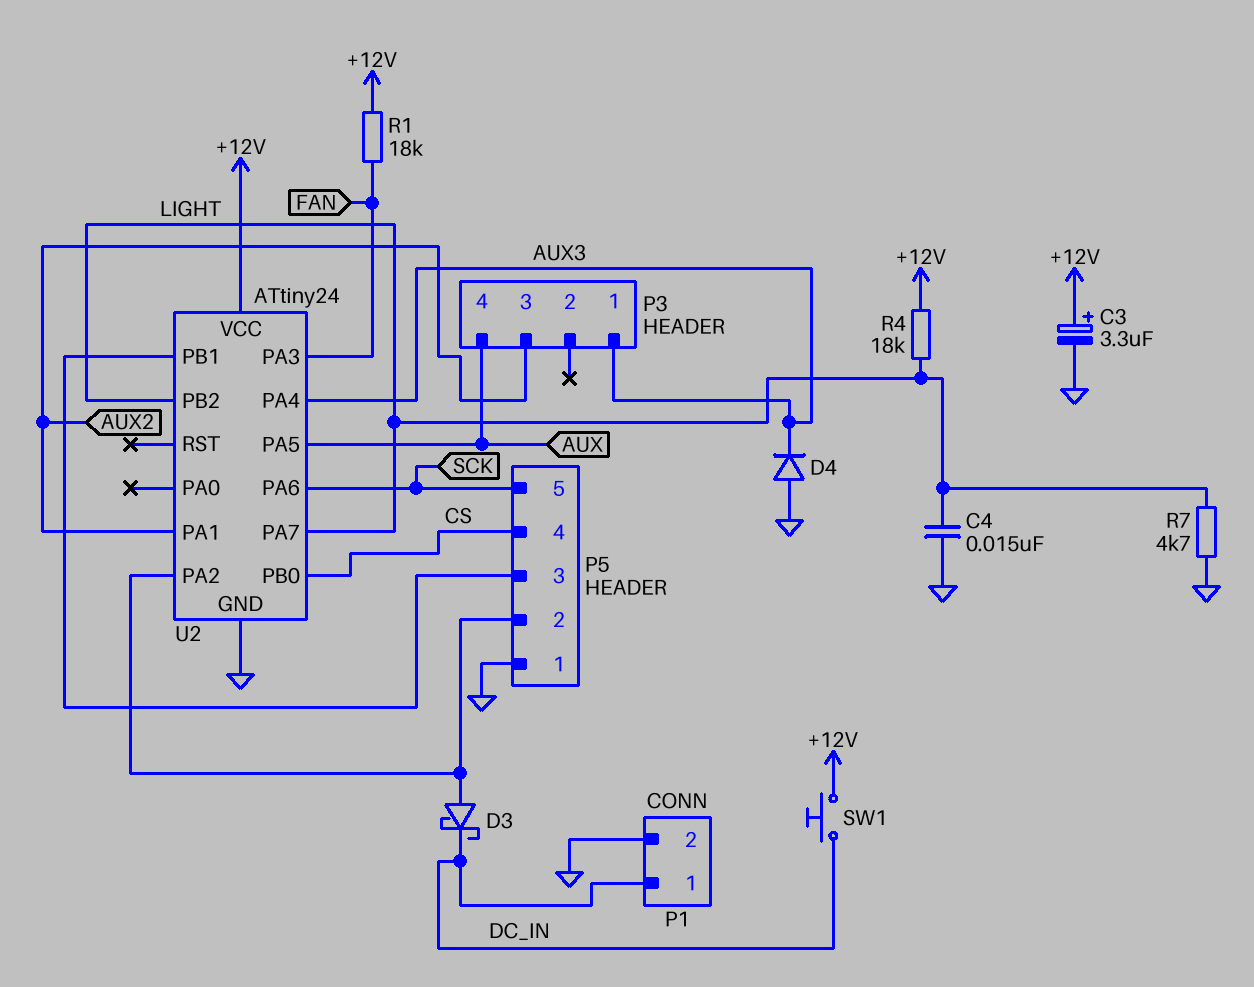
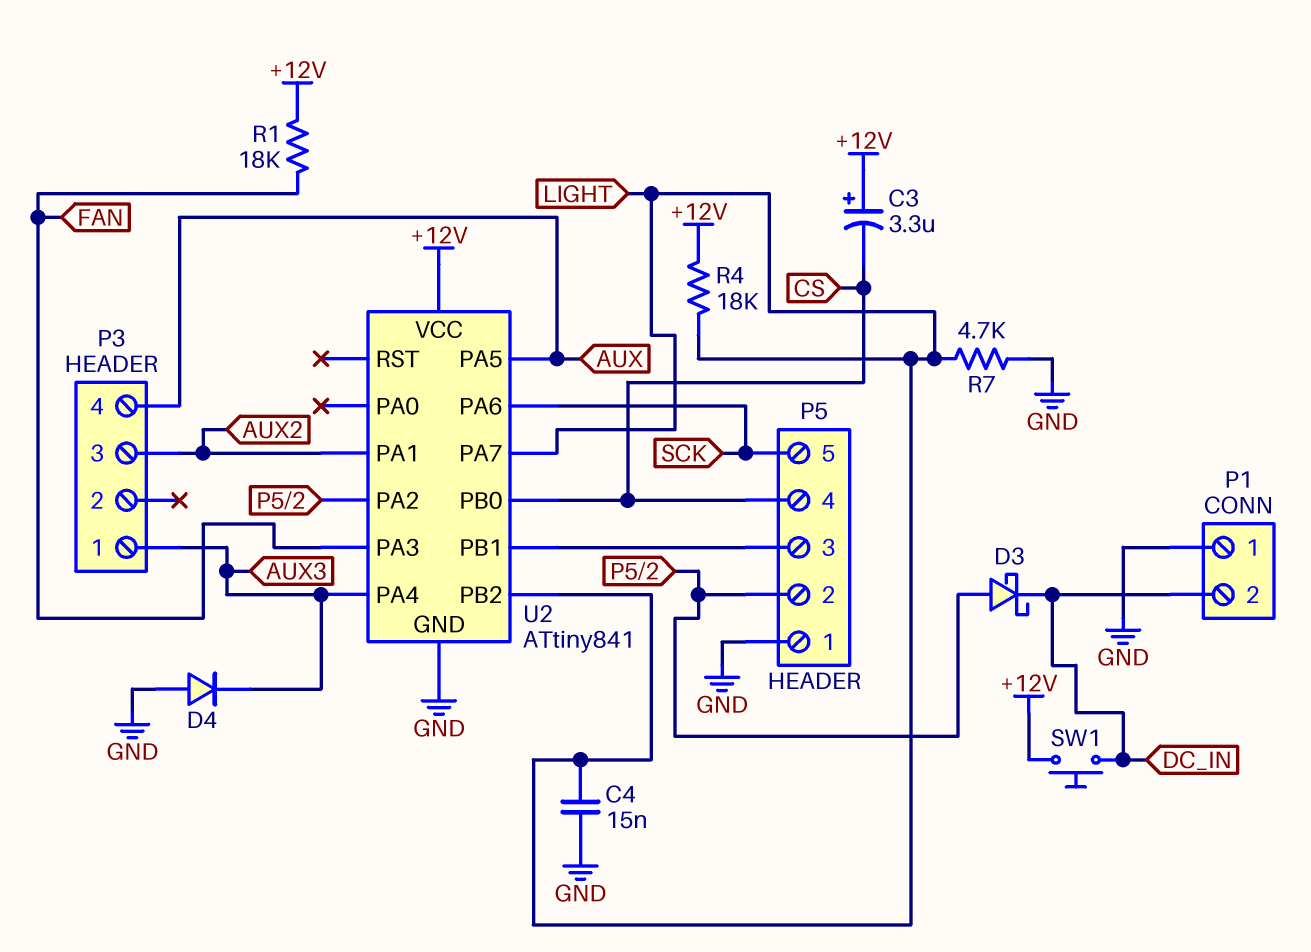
C3: 3.3uF (plus +12V, minus GND) -> 3.3uF (plus +12V, minus CS)
P1 pin 1: DC_IN -> GND
P1 pin 2: GND -> DC_IN
U2: ATtiny24 -> ATtiny841

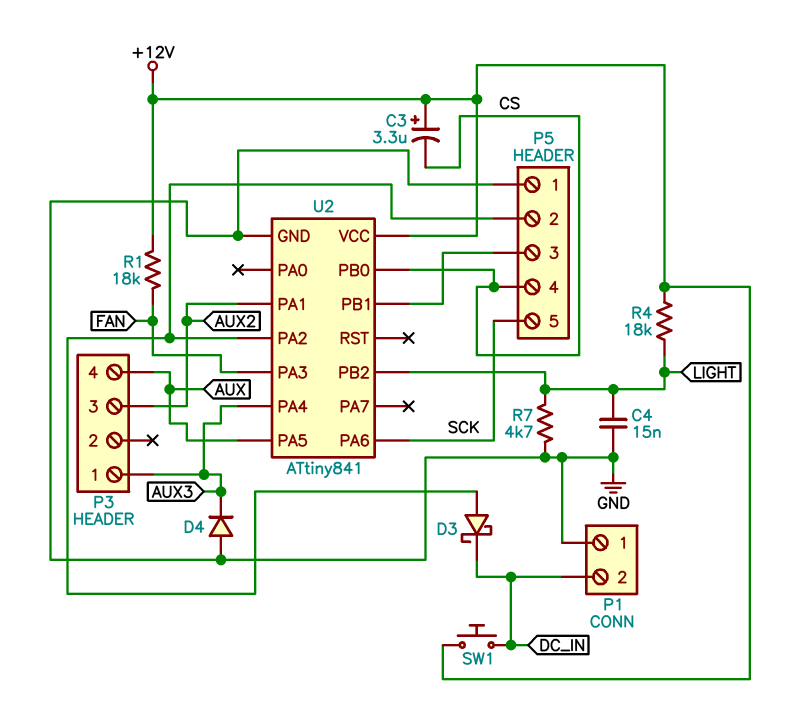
U2 pin PA7: LIGHT -> none

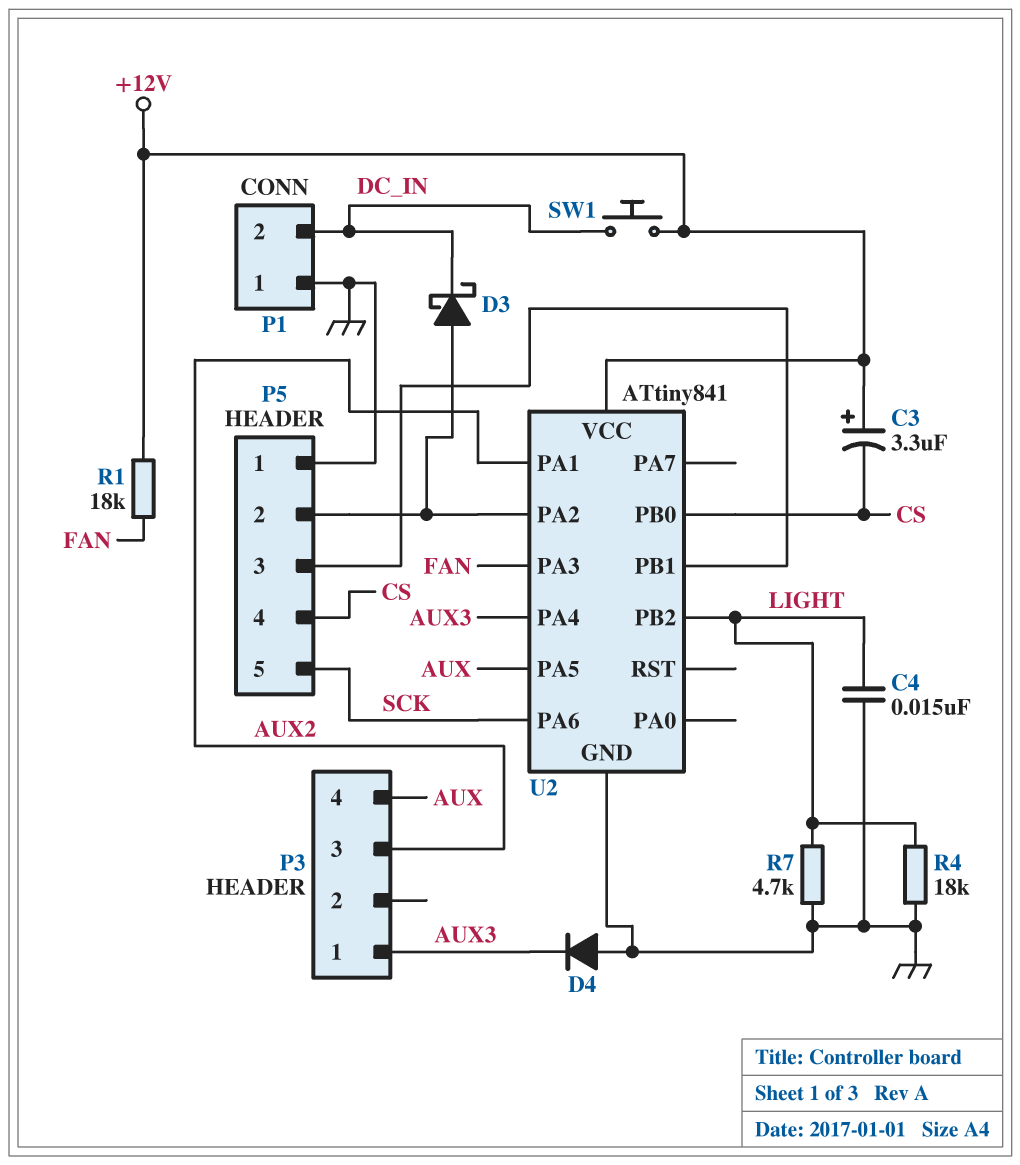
R4: 18k (+12V, LIGHT) -> 18k (GND, LIGHT)

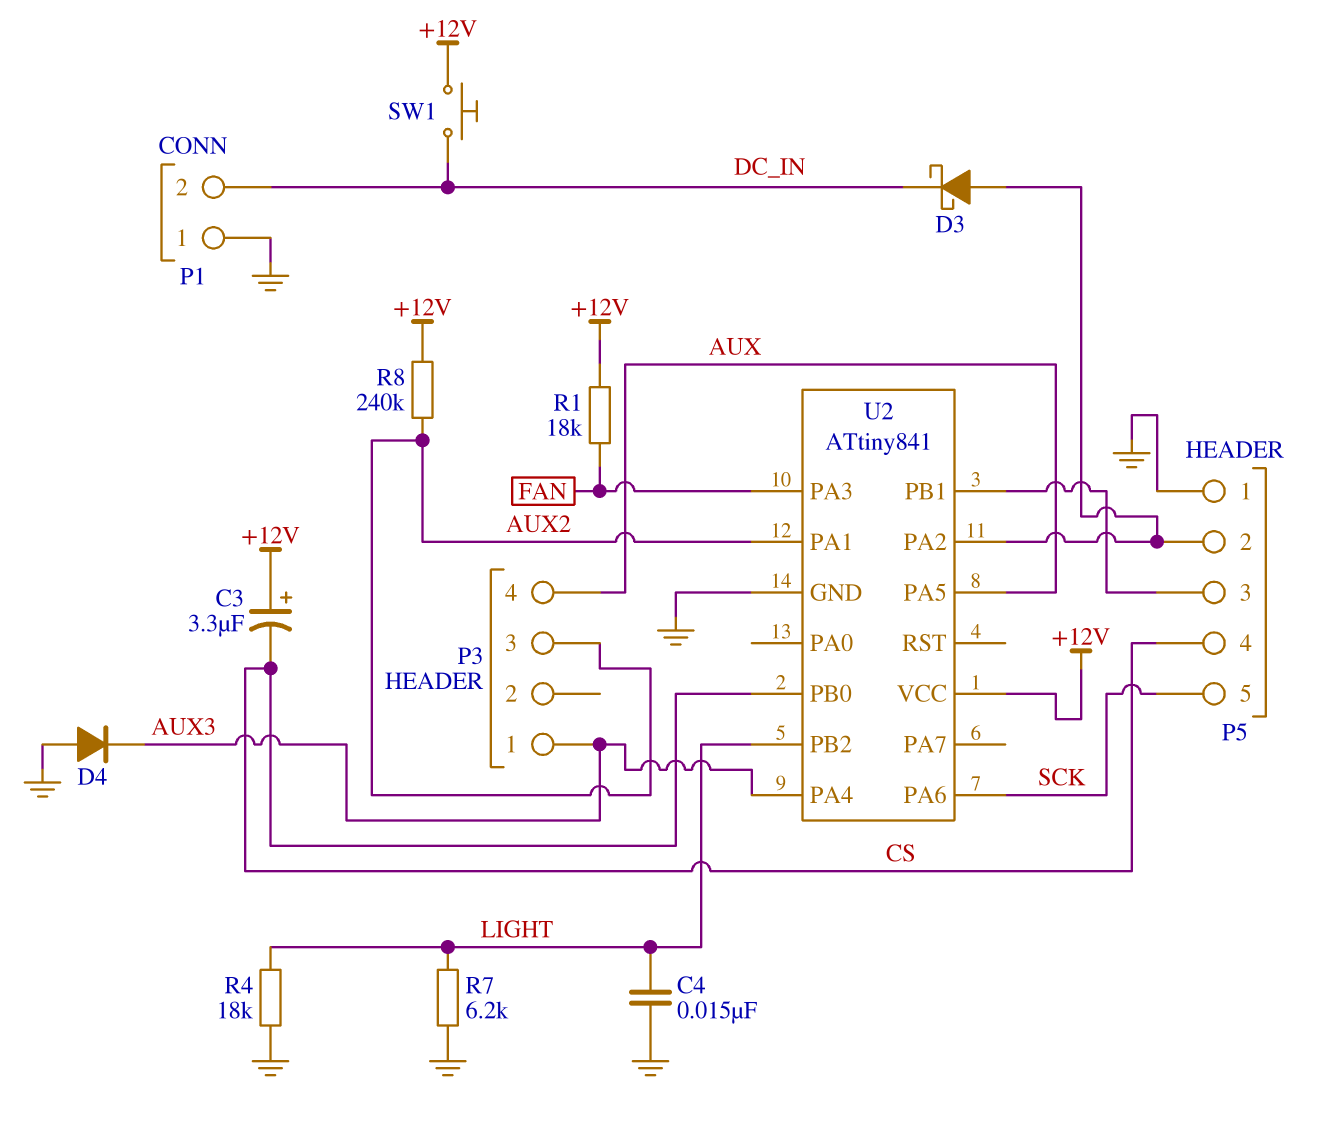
R7: 4.7k (GND, LIGHT) -> 6.2k (GND, LIGHT)
R8: none -> 240k (+12V, AUX2)

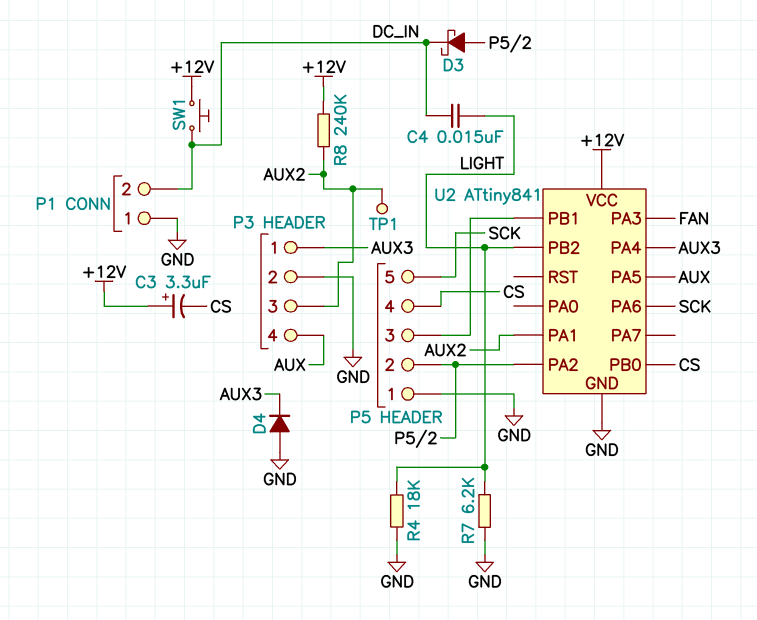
C4: 15nF (GND, LIGHT) -> 15nF (DC_IN, LIGHT)
P3 pin 2: none -> GND
R1: 18k (+12V, FAN) -> none
TP1: none -> test point (AUX2)

